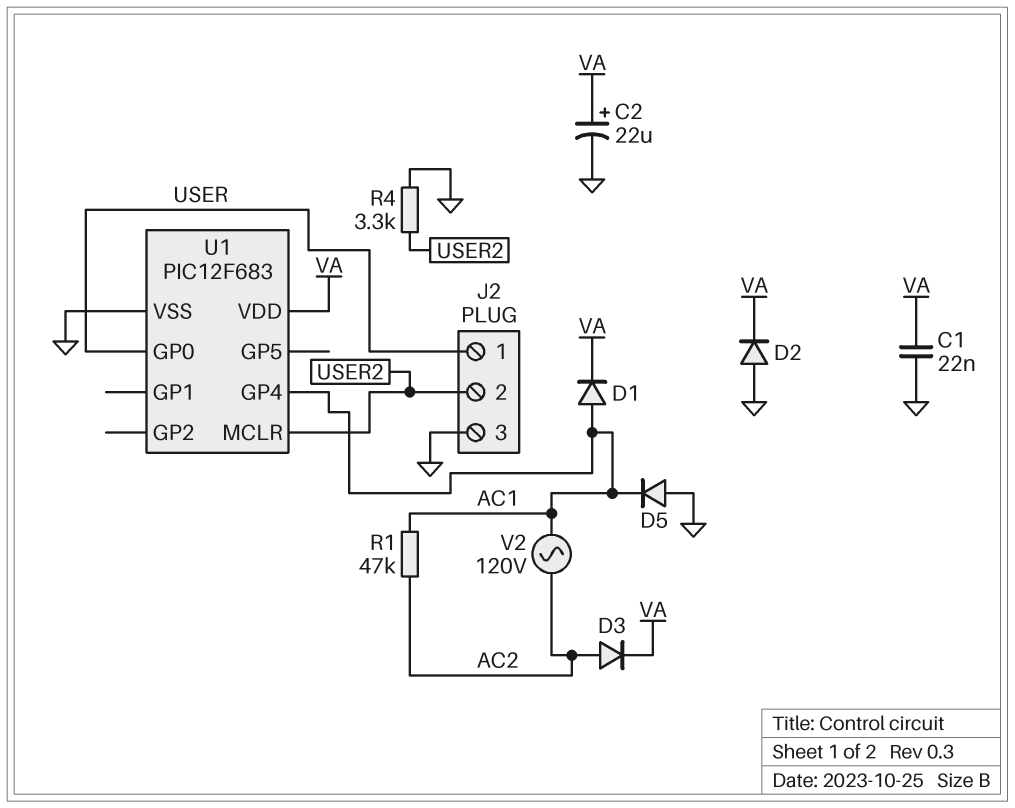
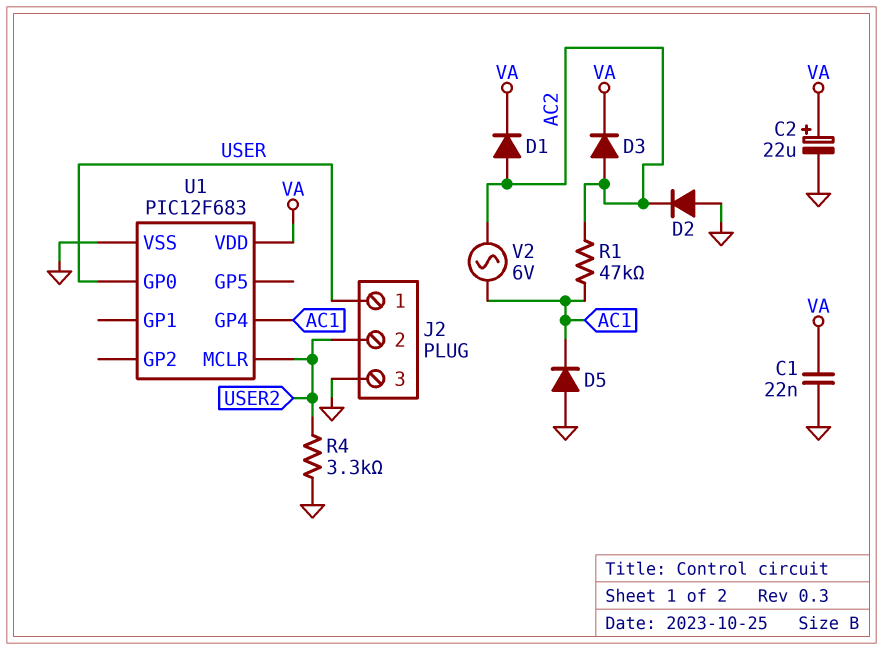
D1: diode (A AC1, K VA) -> diode (A AC2, K VA)
D2: diode (A GND, K VA) -> diode (A GND, K AC2)
V2: AC 120V (AC1, AC2) -> AC 6V (AC1, AC2)

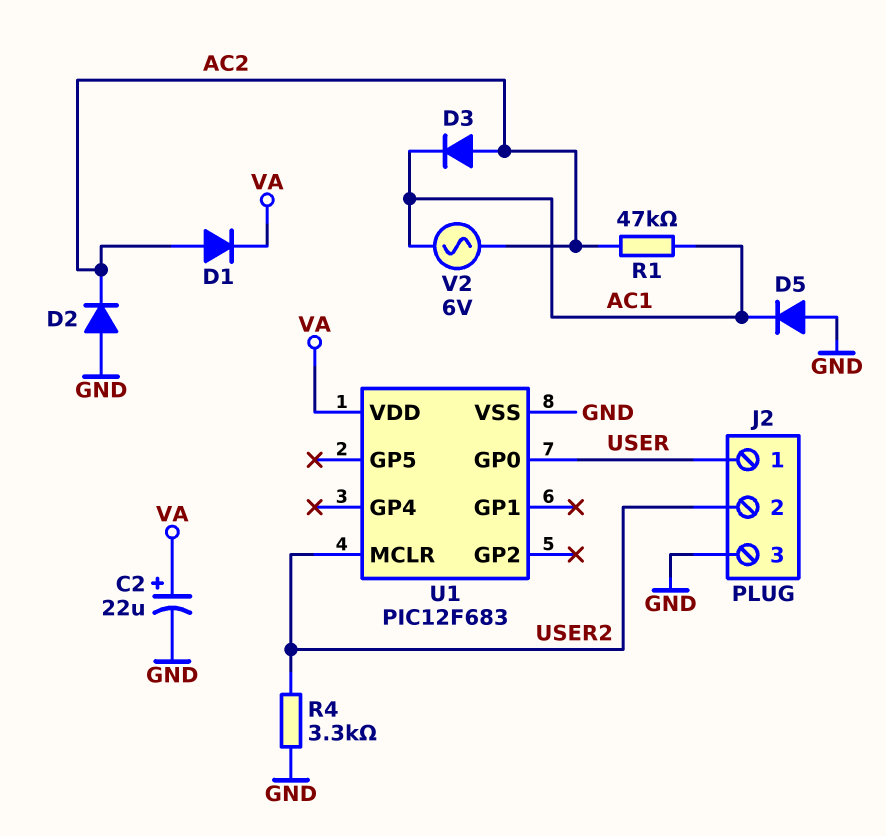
C1: 22nF (GND, VA) -> none
D3: diode (A AC2, K VA) -> diode (A AC2, K AC1)
U1 pin GP4: AC1 -> none

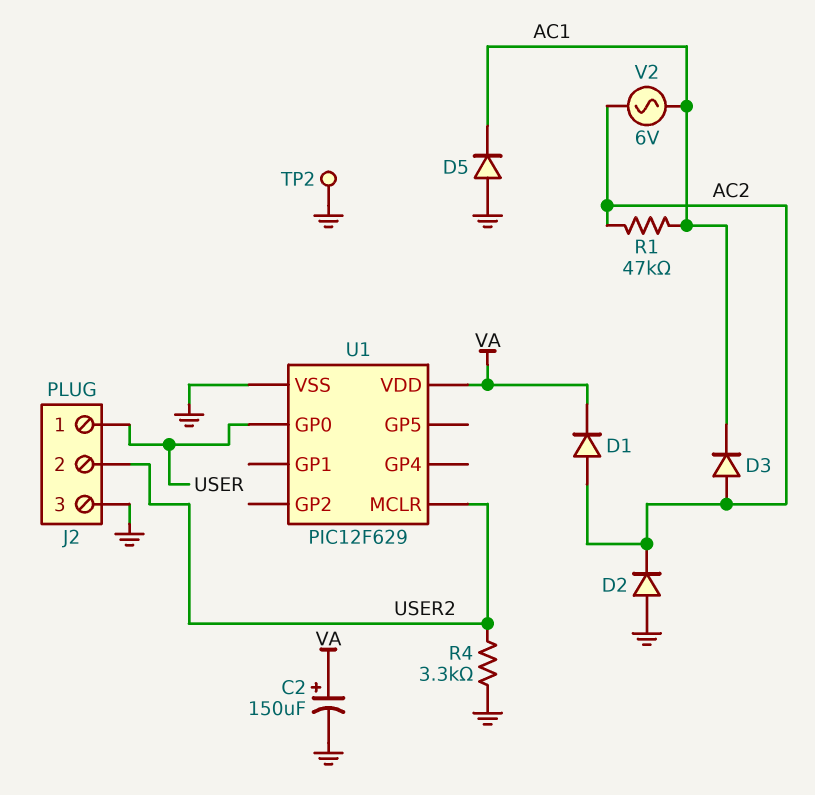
C2: 22uF (plus VA, minus GND) -> 150uF (plus VA, minus GND)
TP2: none -> test point (GND)
U1: PIC12F683 -> PIC12F629

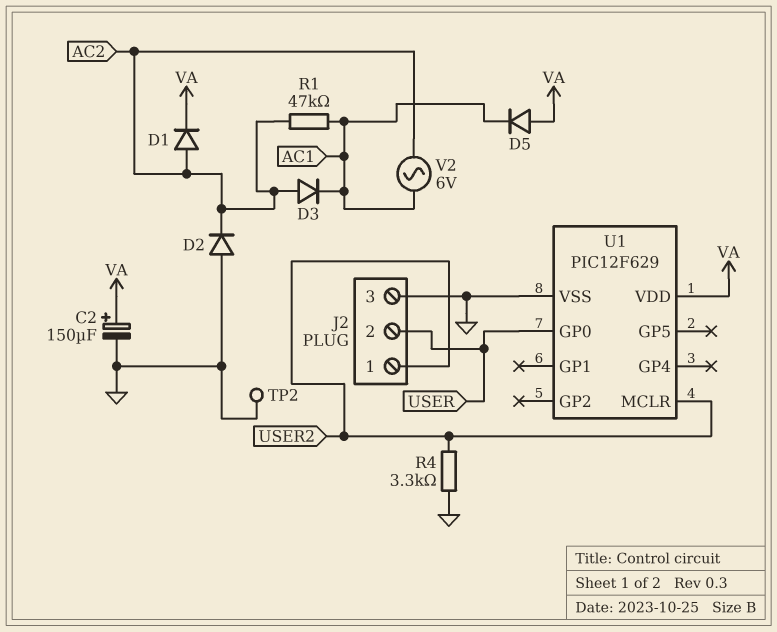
D5: diode (A GND, K AC1) -> diode (A VA, K AC1)
J2 pin 1: USER -> USER2
J2 pin 2: USER2 -> USER

